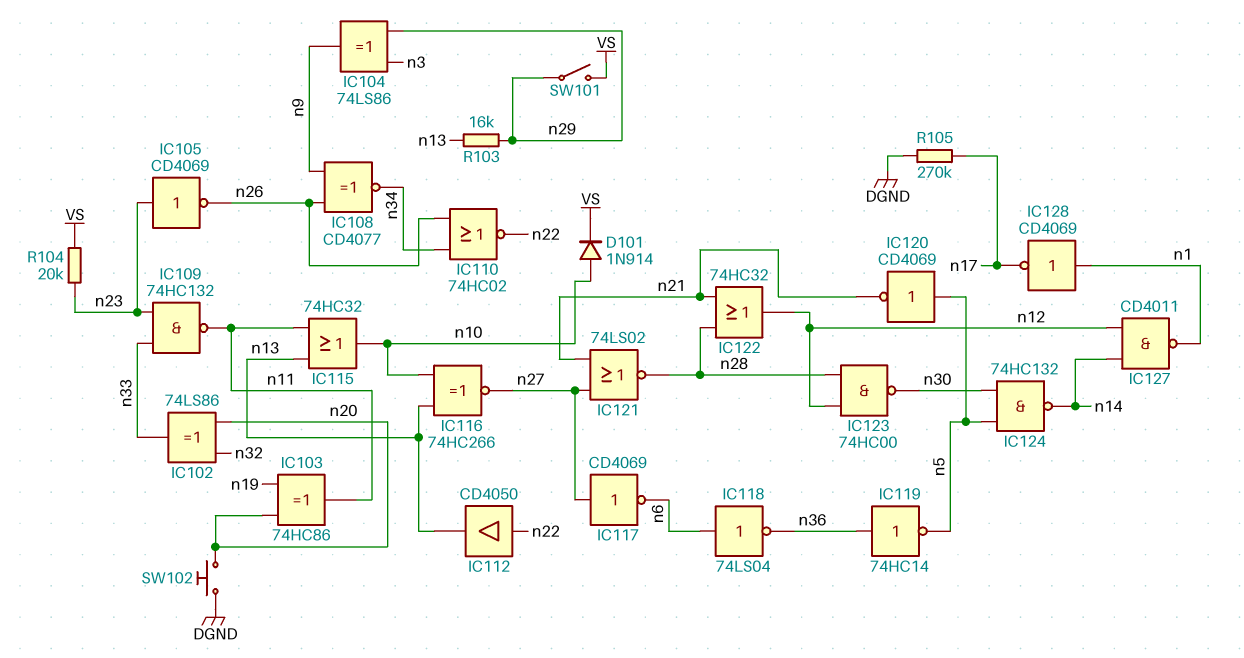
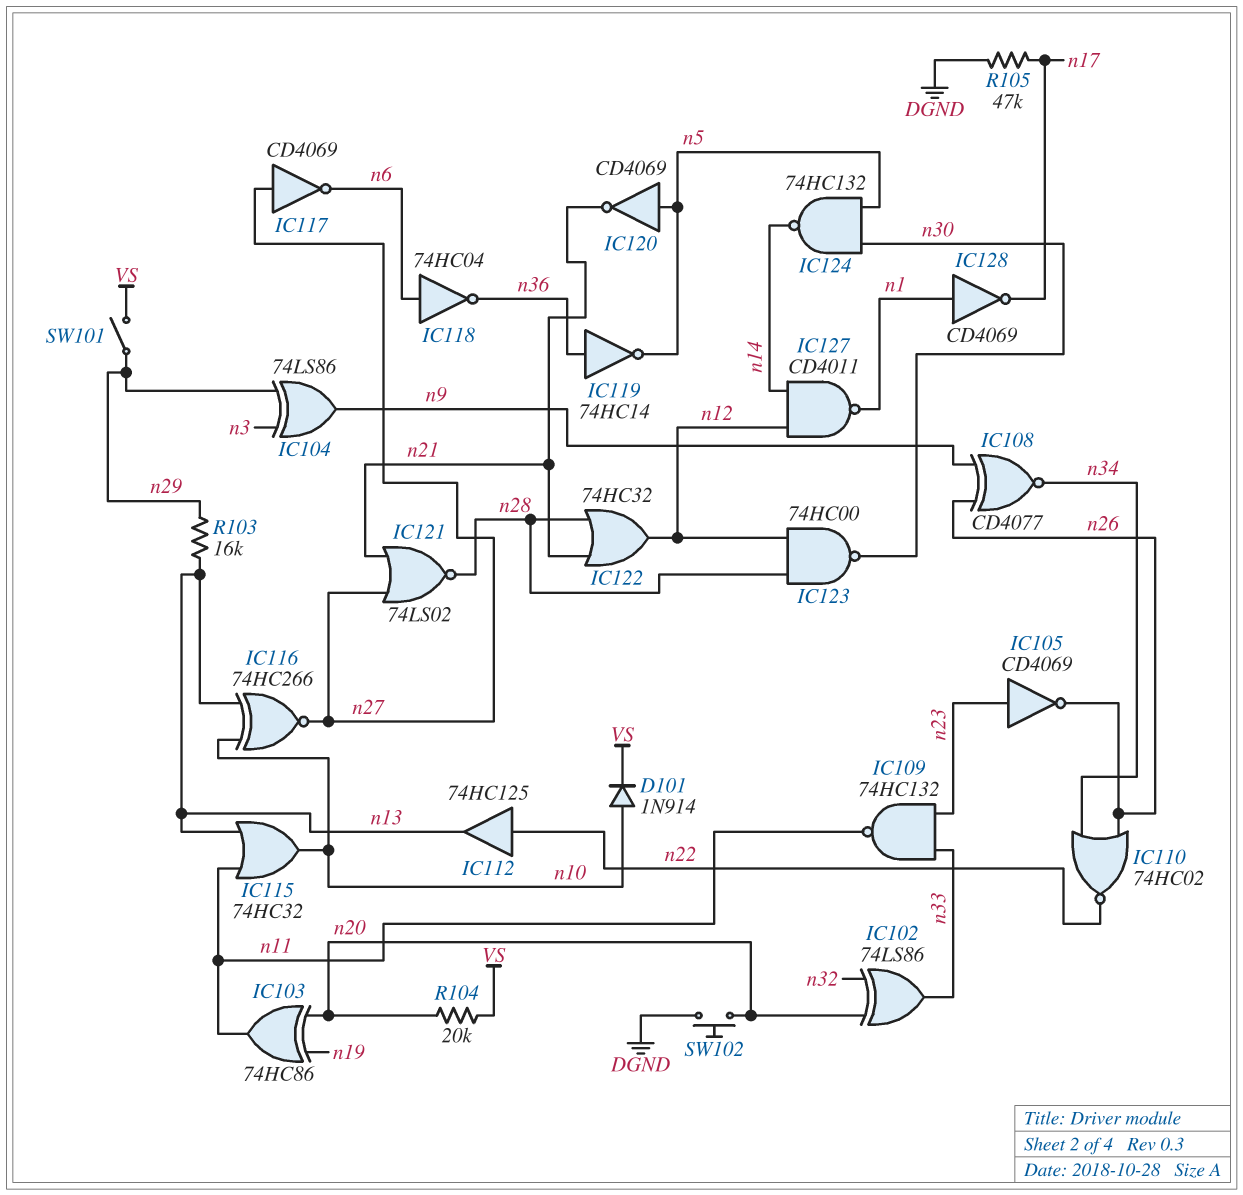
IC112: buffer CD4050 (in n22, out n13) -> buffer 74HC125 (in n22, out n13)
IC118: NOT 74LS04 (in n6, out n36) -> NOT 74HC04 (in n6, out n36)
R104: 20k (VS, n23) -> 20k (VS, n20)
R105: 270k (DGND, n17) -> 47k (DGND, n17)

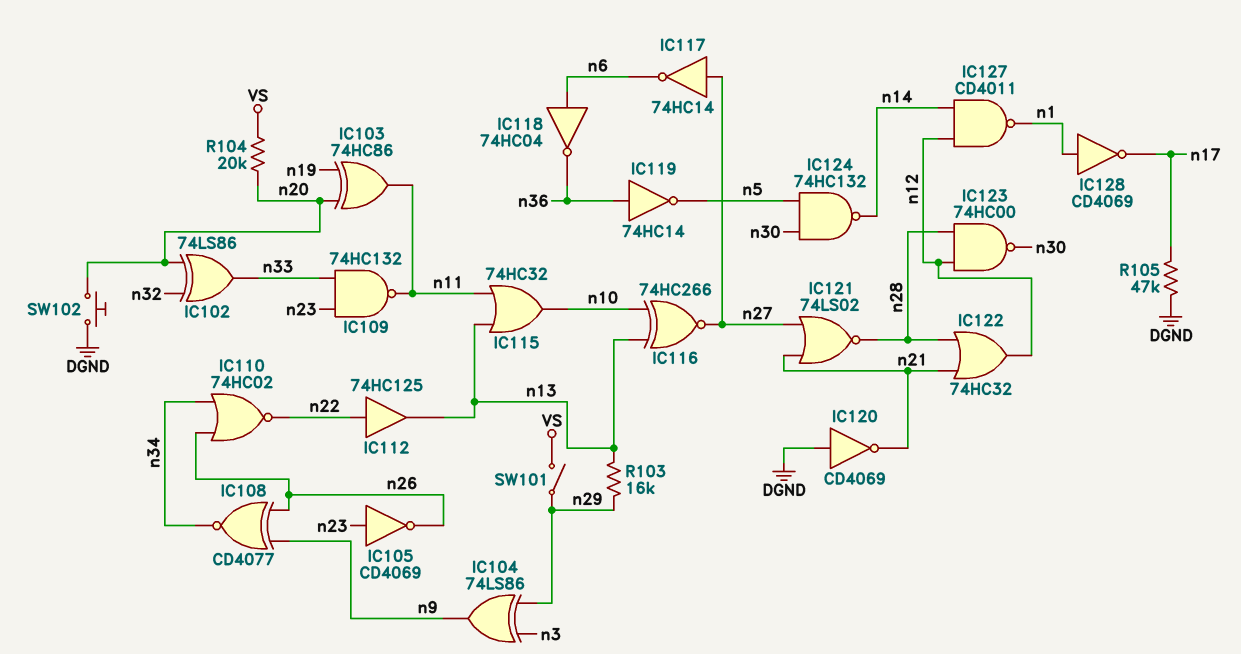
D101: diode 1N914 (A n10, K VS) -> none
IC117: NOT CD4069 (in n27, out n6) -> NOT 74HC14 (in n27, out n6)
IC120: NOT CD4069 (in n5, out n21) -> NOT CD4069 (in DGND, out n21)

